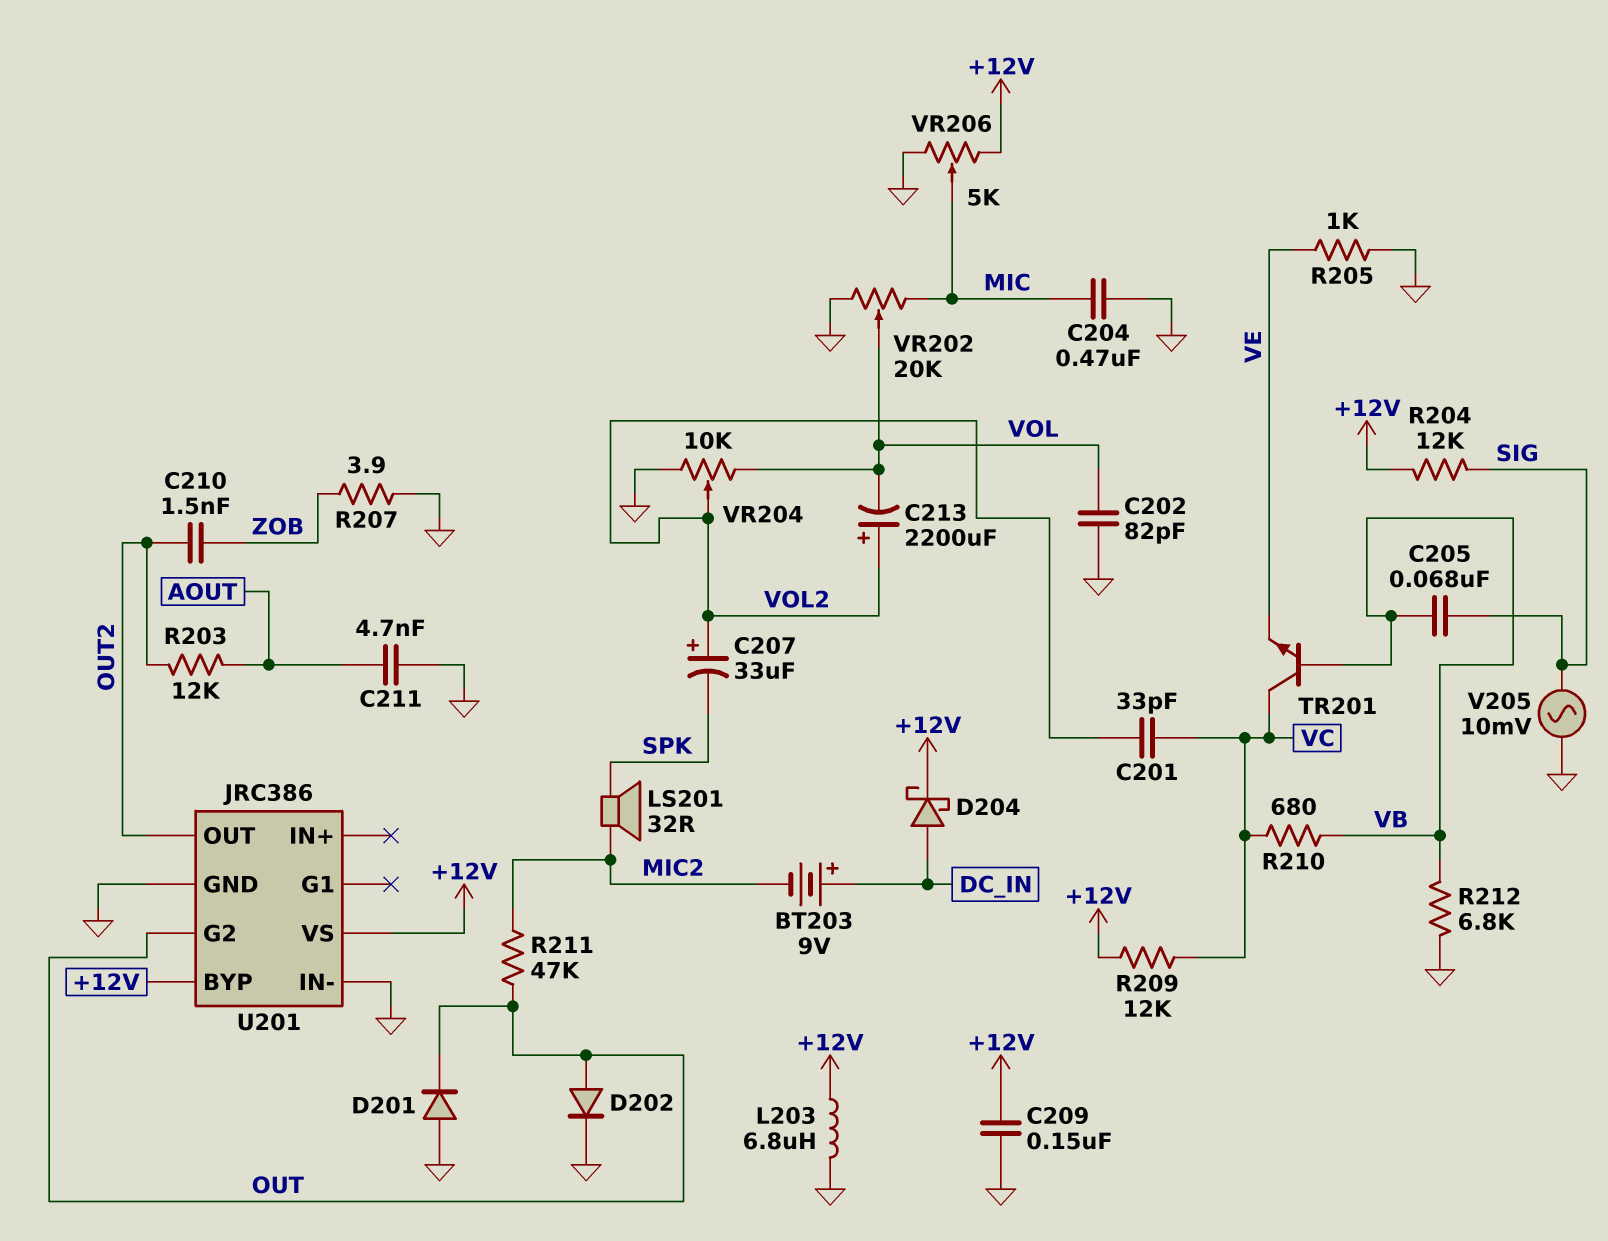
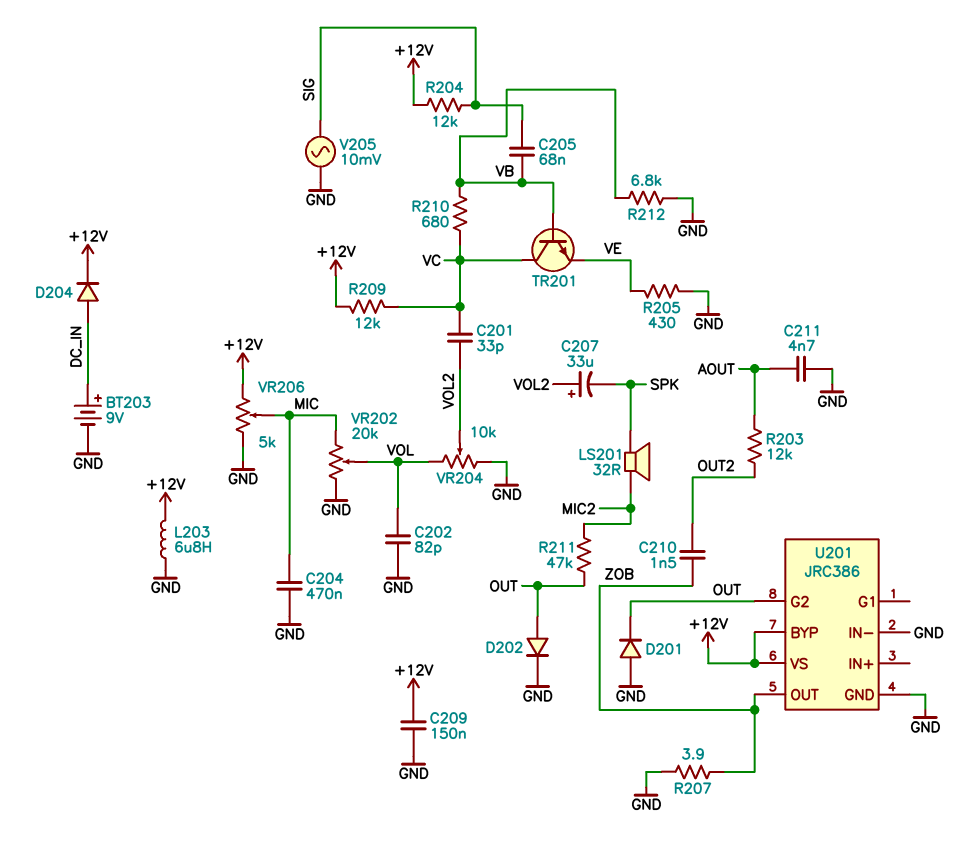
BT203: 9V (plus DC_IN, minus MIC2) -> 9V (plus DC_IN, minus GND)
C213: 2200uF (plus VOL2, minus VOL) -> none
D204: schottky (A DC_IN, K +12V) -> diode (A DC_IN, K +12V)
R205: 1k (GND, VE) -> 430 (GND, VE)
U201 pin OUT: OUT2 -> ZOB

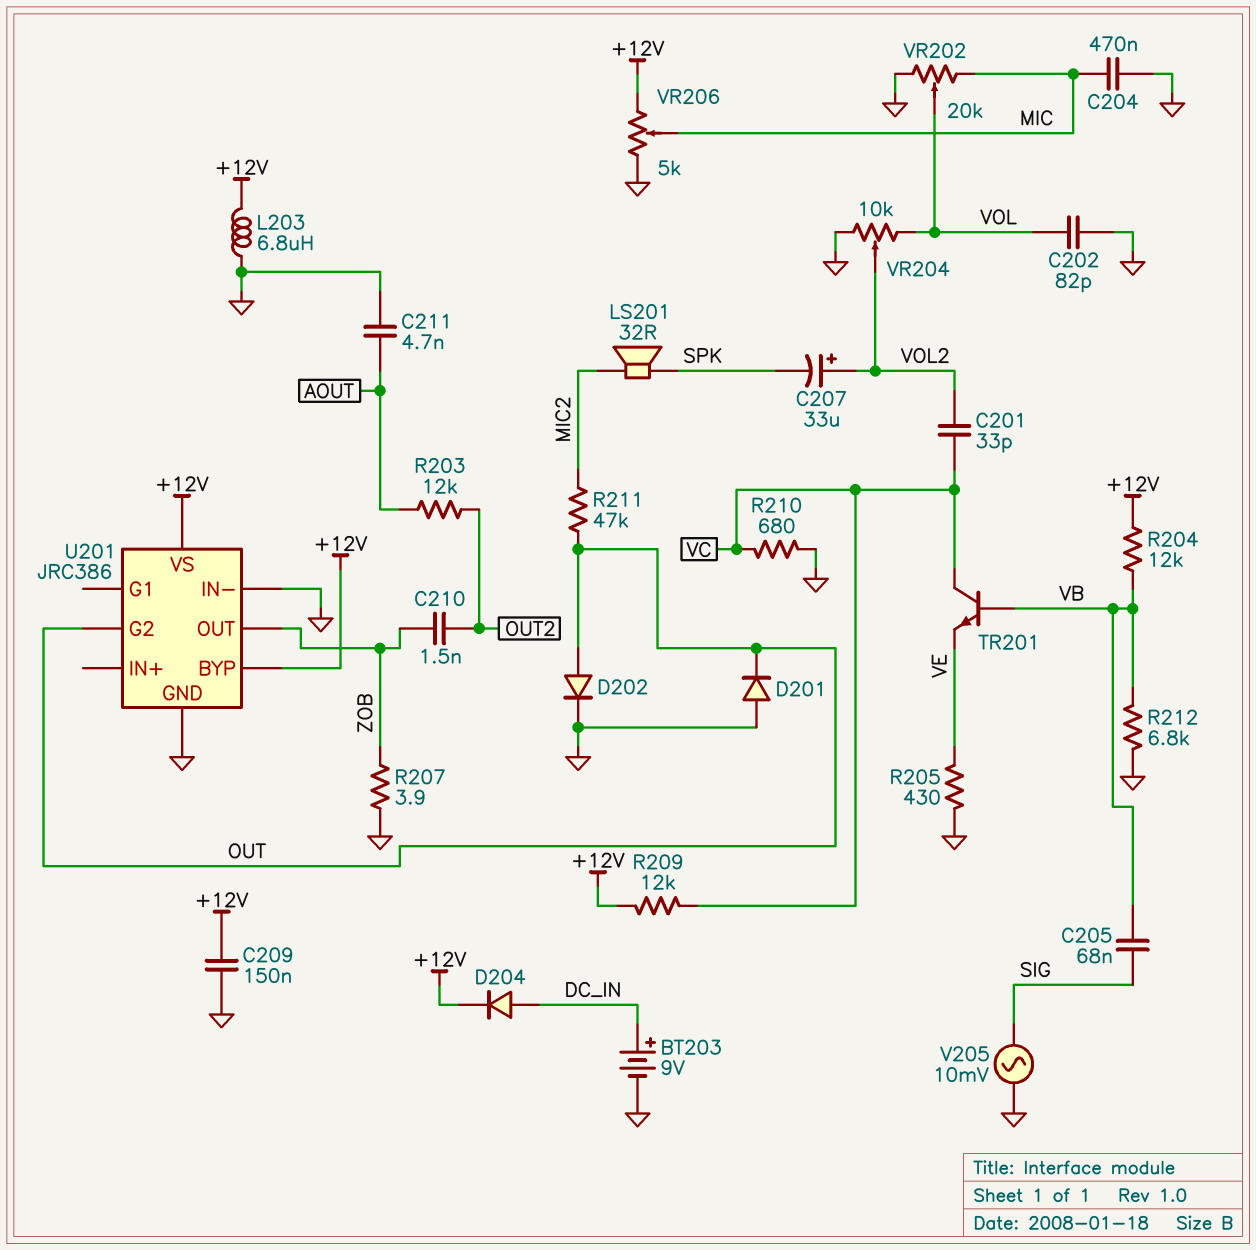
R204: 12k (+12V, SIG) -> 12k (+12V, VB)
R210: 680 (VB, VC) -> 680 (GND, VC)

